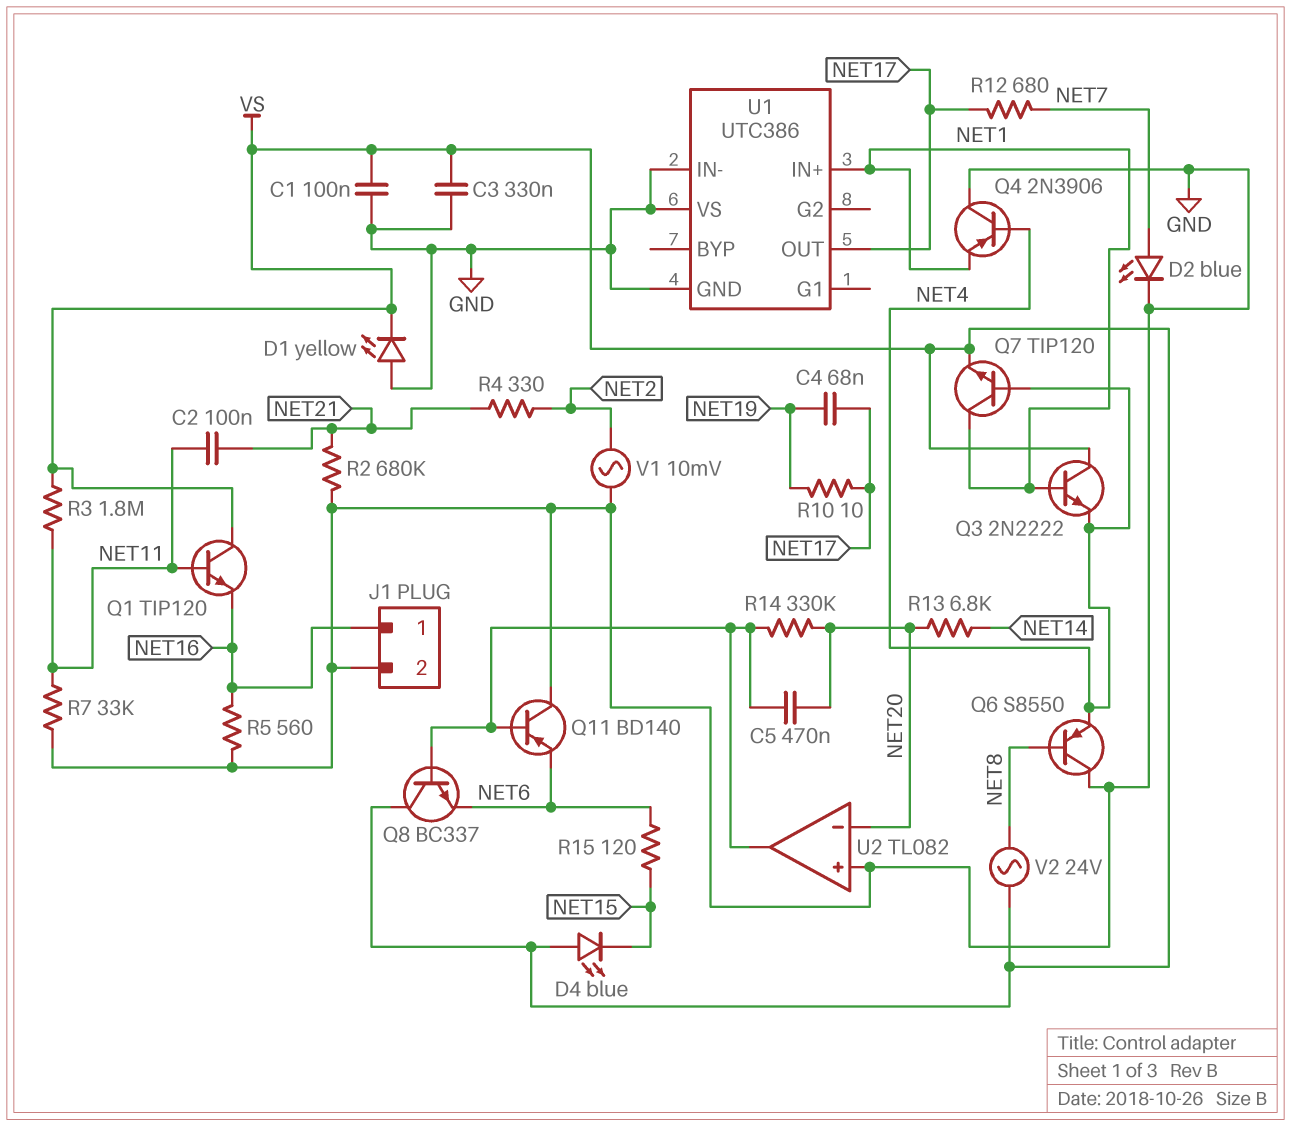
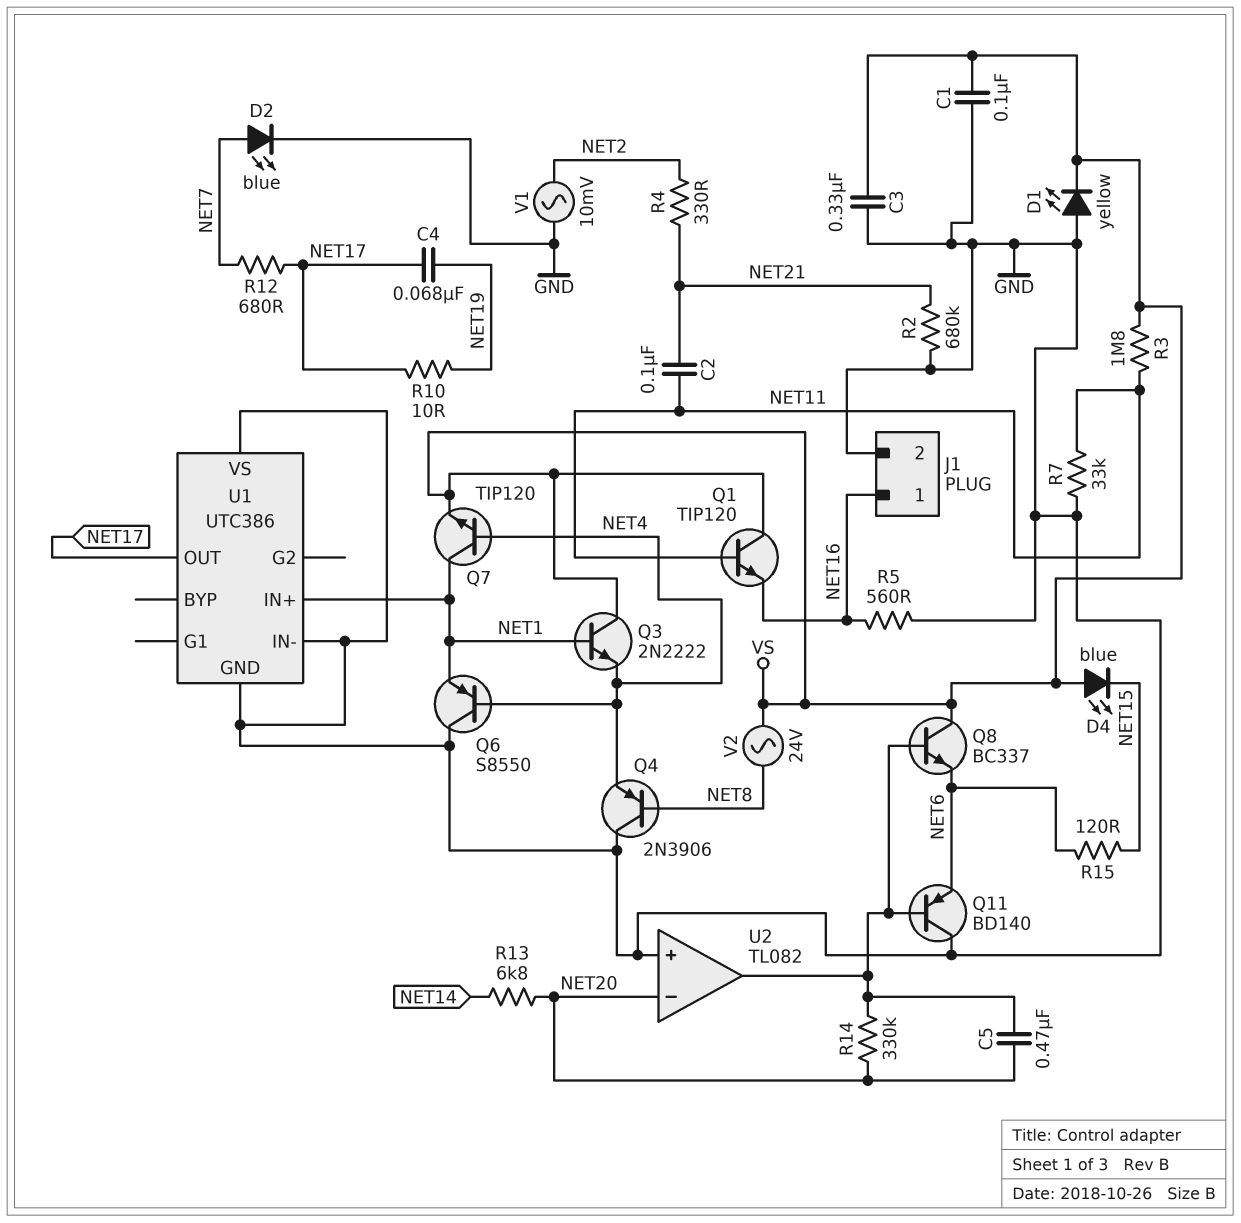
Q4: PNP 2N3906 (B NET4, C GND, E NET1) -> PNP 2N3906 (B NET8, C GND, E NET4)
Q6: PNP S8550 (B NET8, C GND, E NET4) -> PNP S8550 (B NET4, C GND, E NET1)

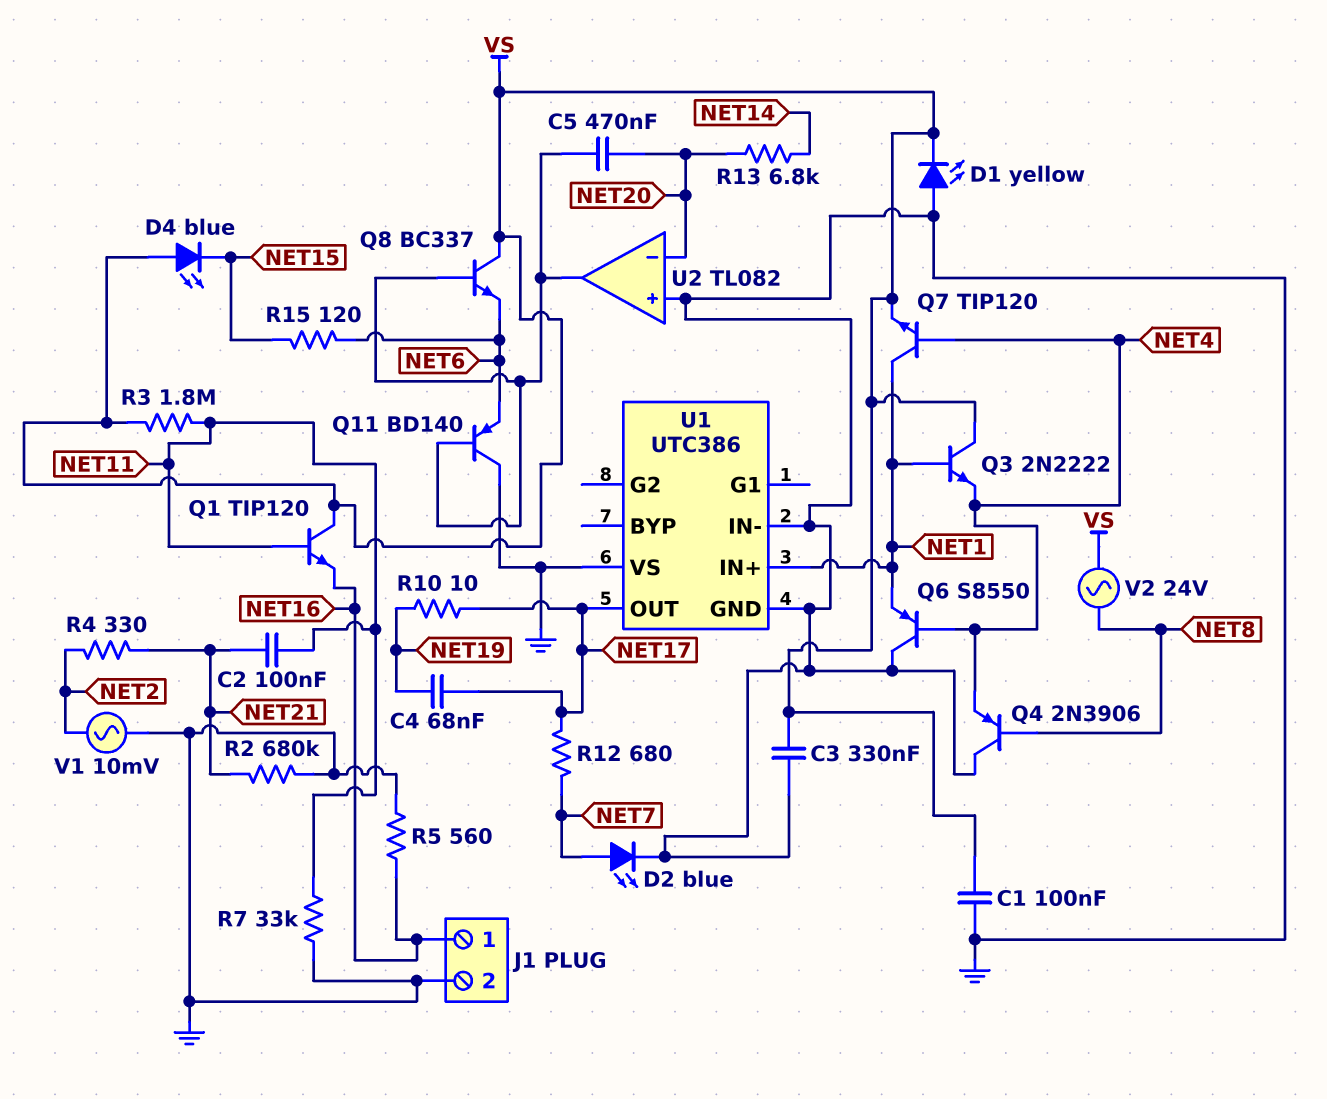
R14: 330k (NET20, U2/out) -> none

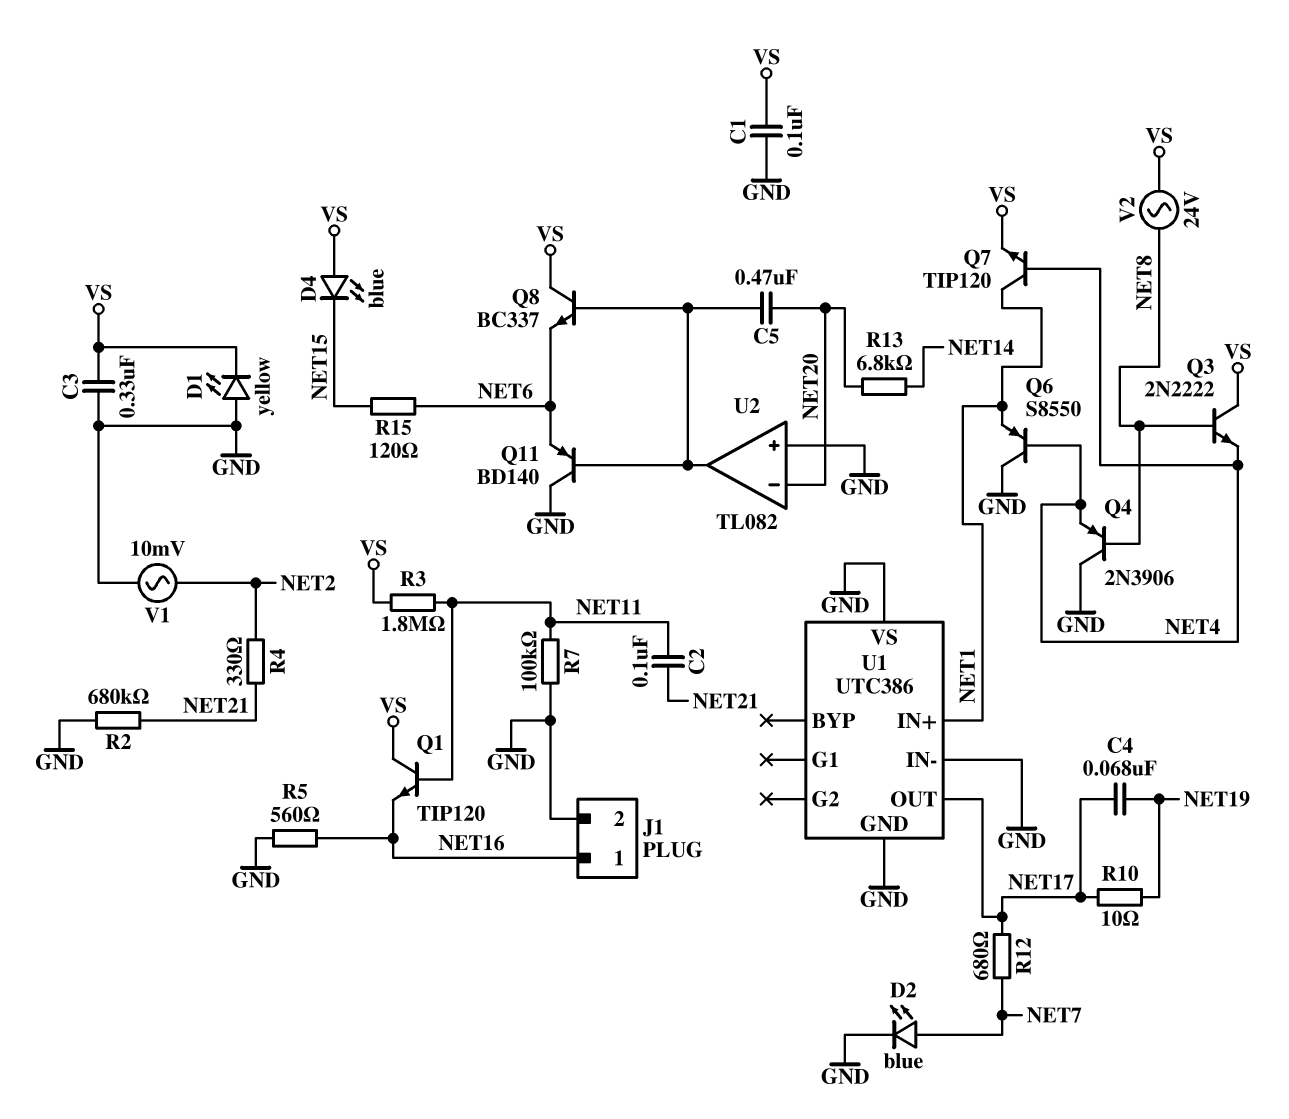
Q3: NPN 2N2222 (B NET1, C VS, E NET4) -> NPN 2N2222 (B NET8, C VS, E NET4)
R7: 33k (GND, NET11) -> 100k (GND, NET11)

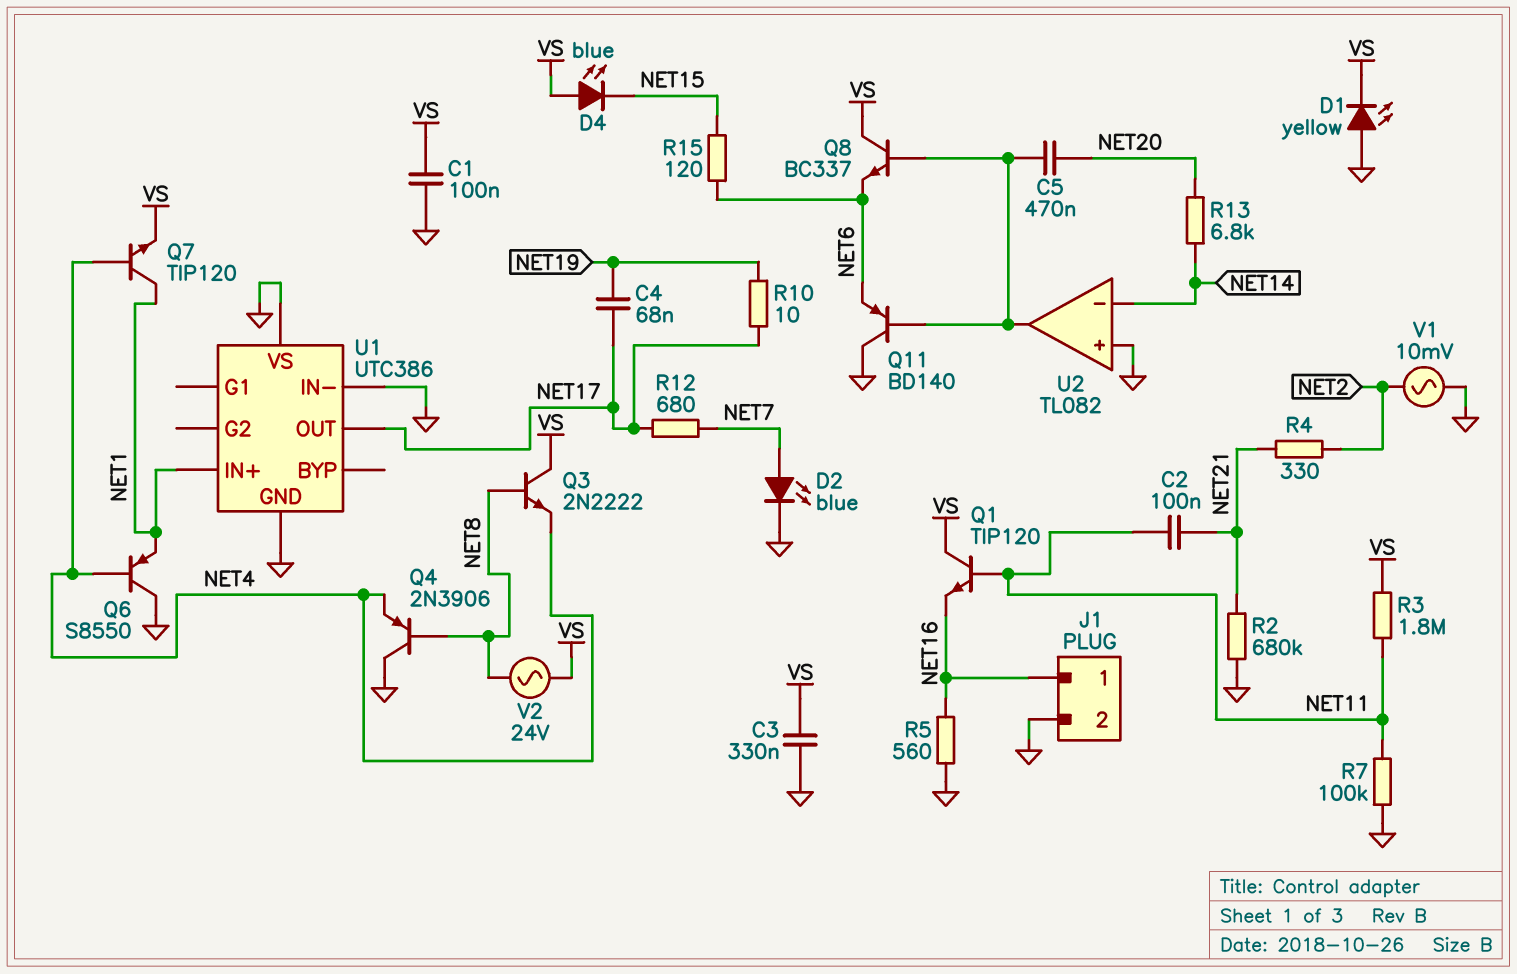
U2 pin in-: NET20 -> NET14

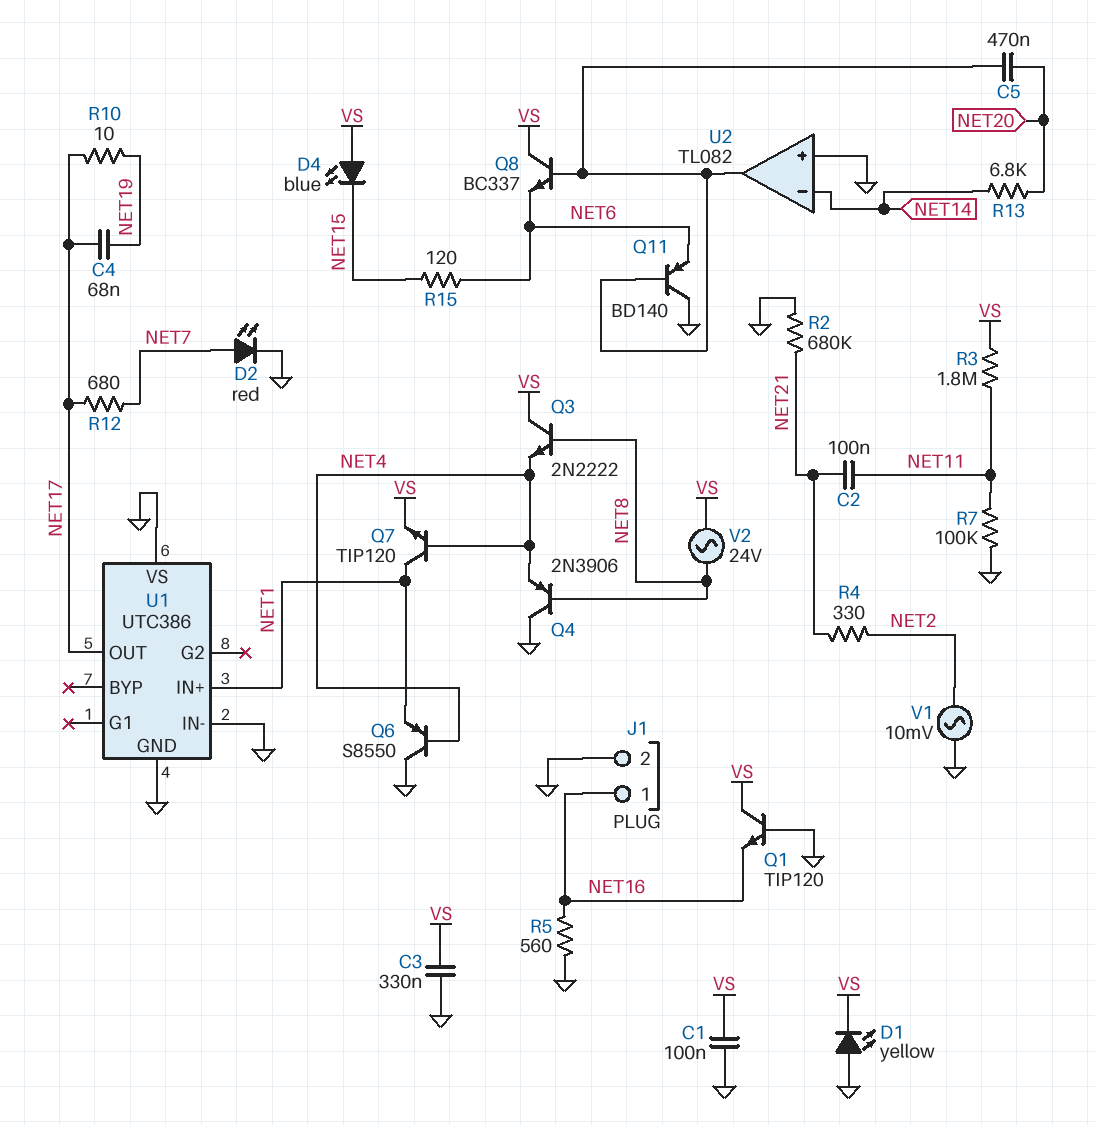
D2: LED blue (A NET7, K GND) -> LED red (A NET7, K GND)
Q1: NPN TIP120 (B NET11, C VS, E NET16) -> NPN TIP120 (B GND, C VS, E NET16)

